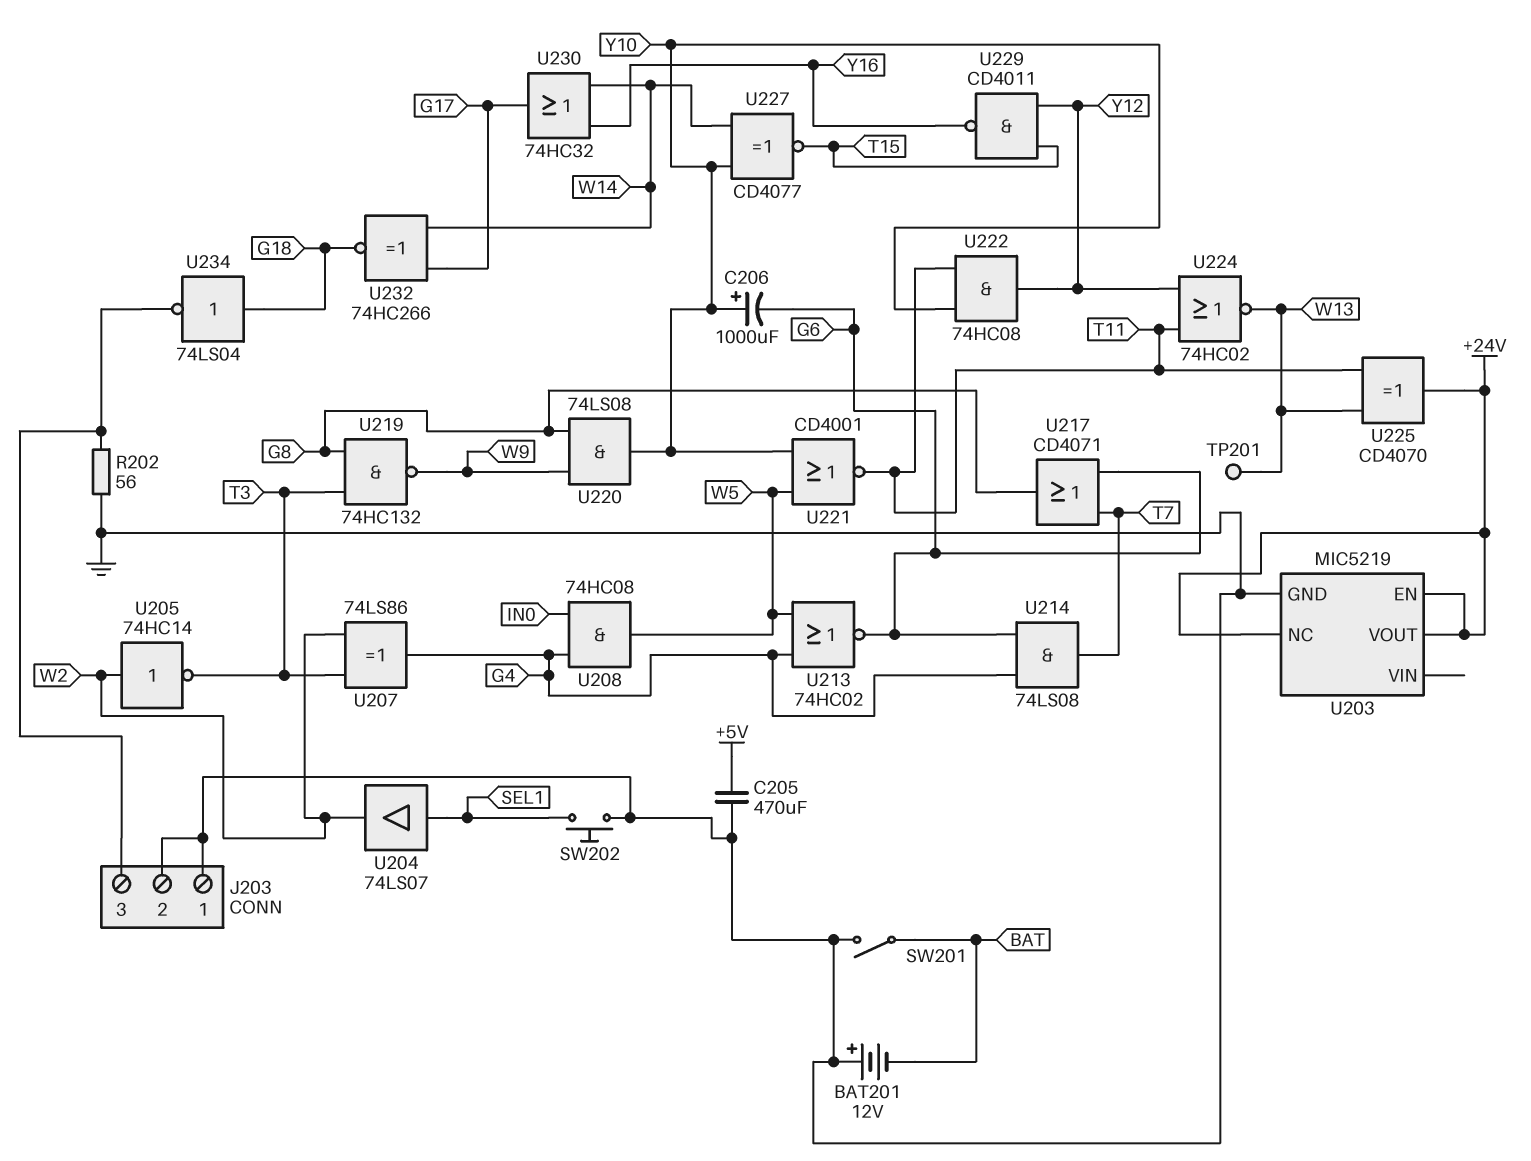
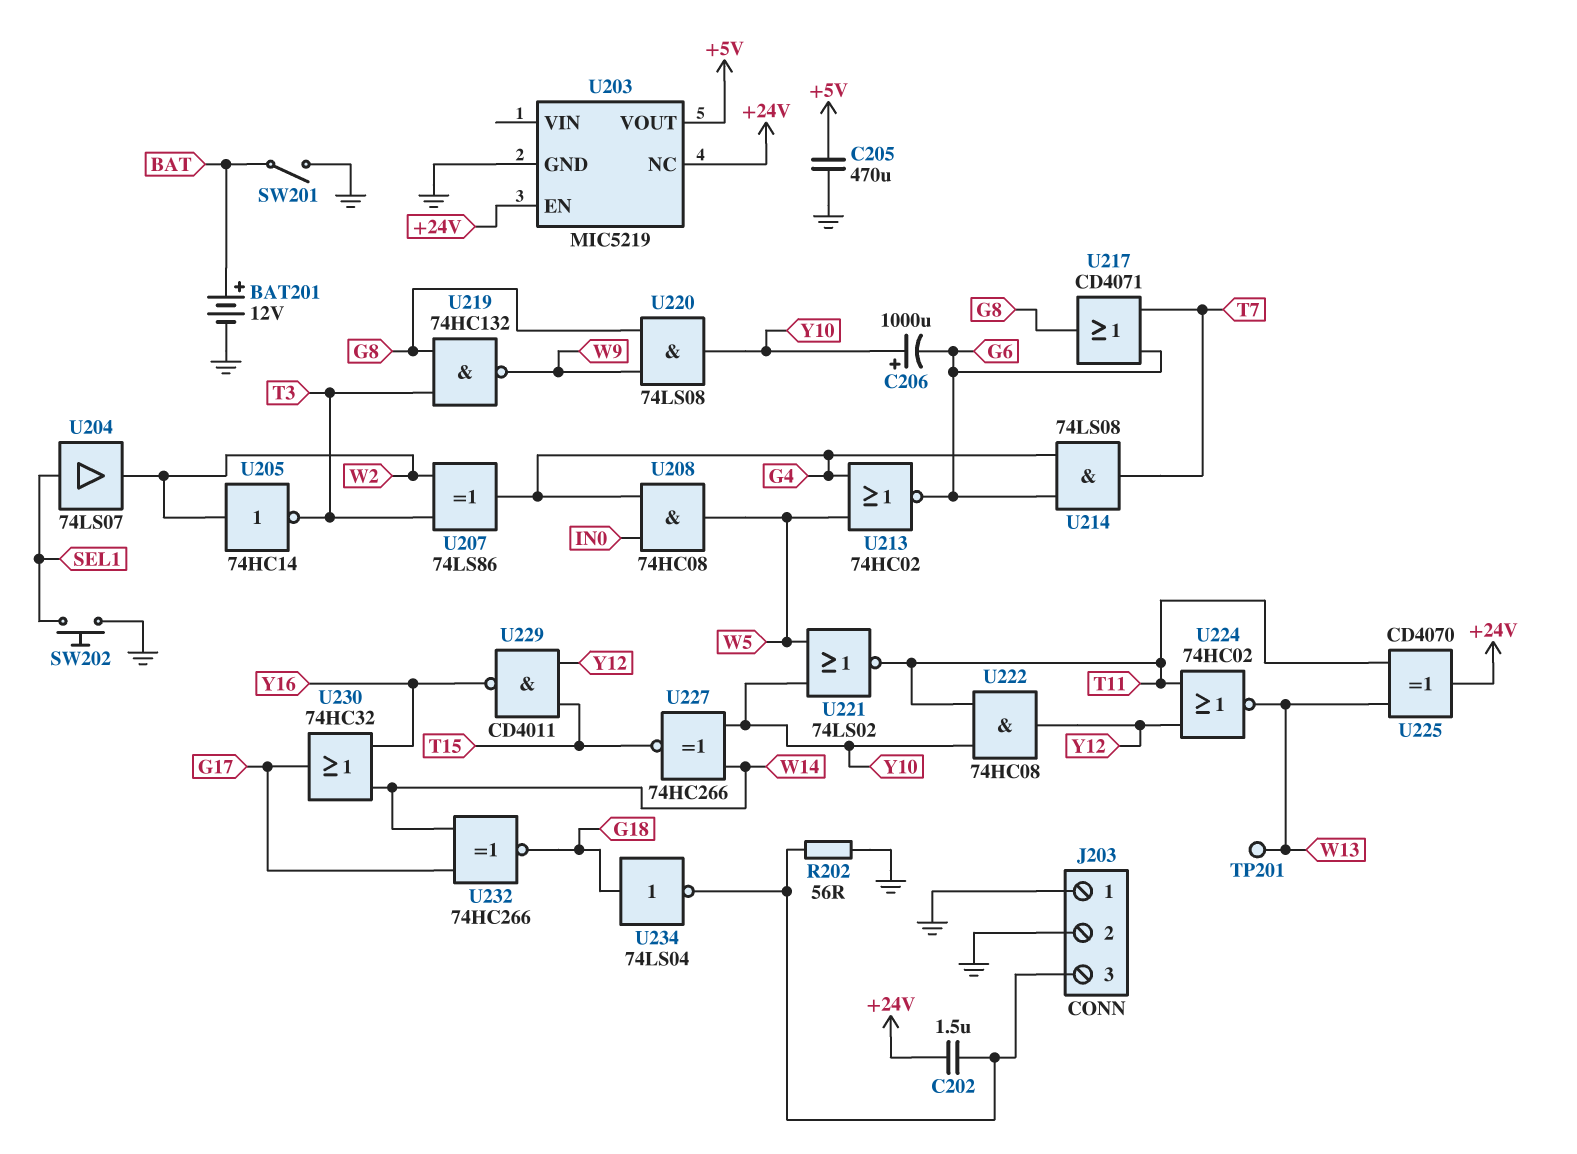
BAT201: 12V (plus GND, minus BAT) -> 12V (plus BAT, minus GND)
C202: none -> 1.5uF (+24V, J203/3)
U203 pin VOUT: +24V -> +5V
U221: NOR CD4001 (in W5, in Y10, out T11) -> NOR 74LS02 (in W5, in Y10, out T11)
U227: XNOR CD4077 (in W14, in Y10, out T15) -> XNOR 74HC266 (in W14, in Y10, out T15)

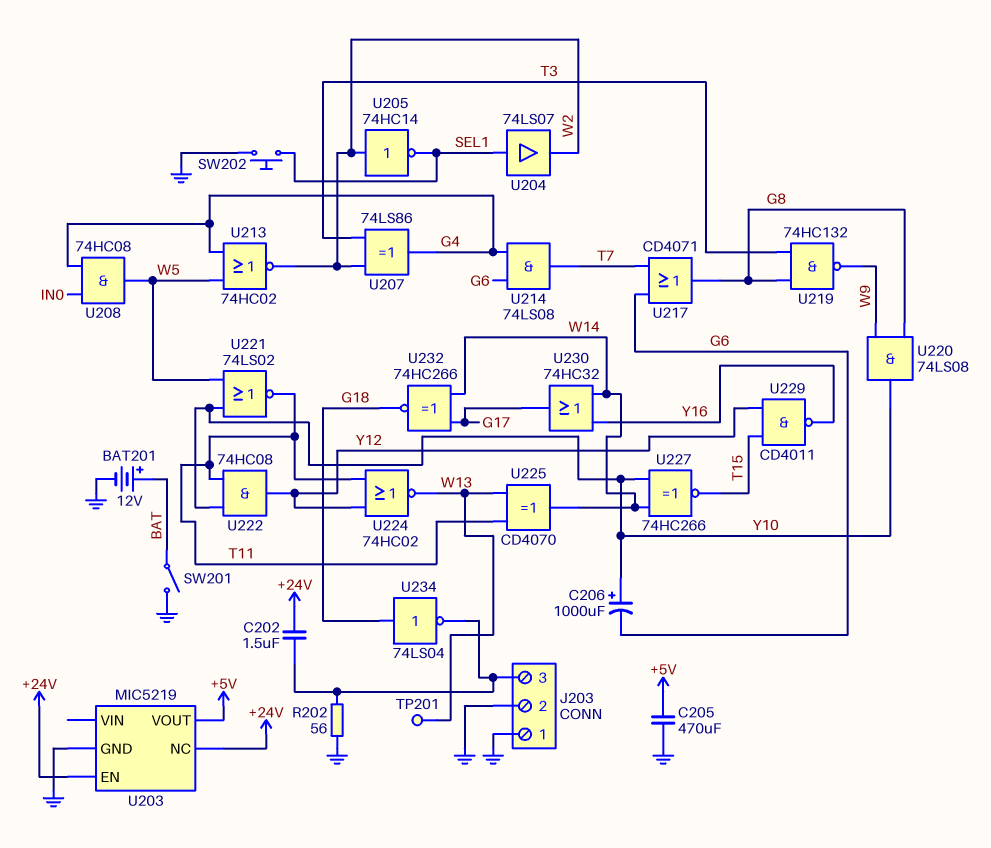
U205: NOT 74HC14 (in W2, out T3) -> NOT 74HC14 (in W2, out SEL1)
U213: NOR 74HC02 (in G4, in W5, out G6) -> NOR 74HC02 (in G4, in W5, out W2)
U225: XOR CD4070 (in T11, in W13, out +24V) -> XOR CD4070 (in T11, in W13, out W14)

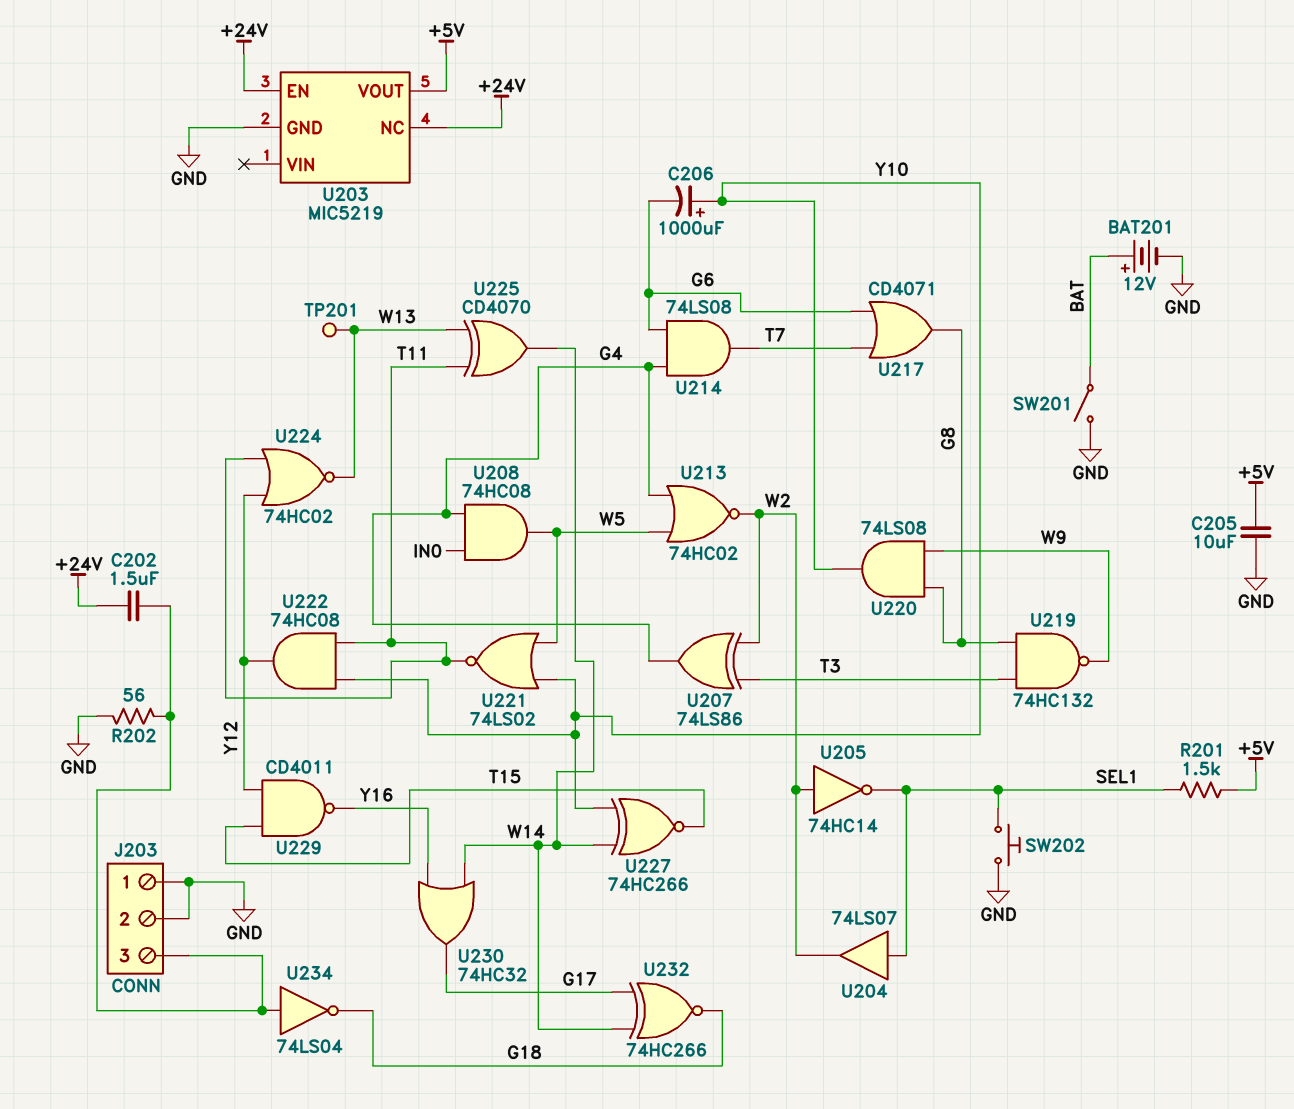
C205: 470uF (+5V, GND) -> 10uF (+5V, GND)
R201: none -> 1.5k (+5V, SEL1)
U234: NOT 74LS04 (in G18, out J203/3) -> NOT 74LS04 (in J203/3, out G18)

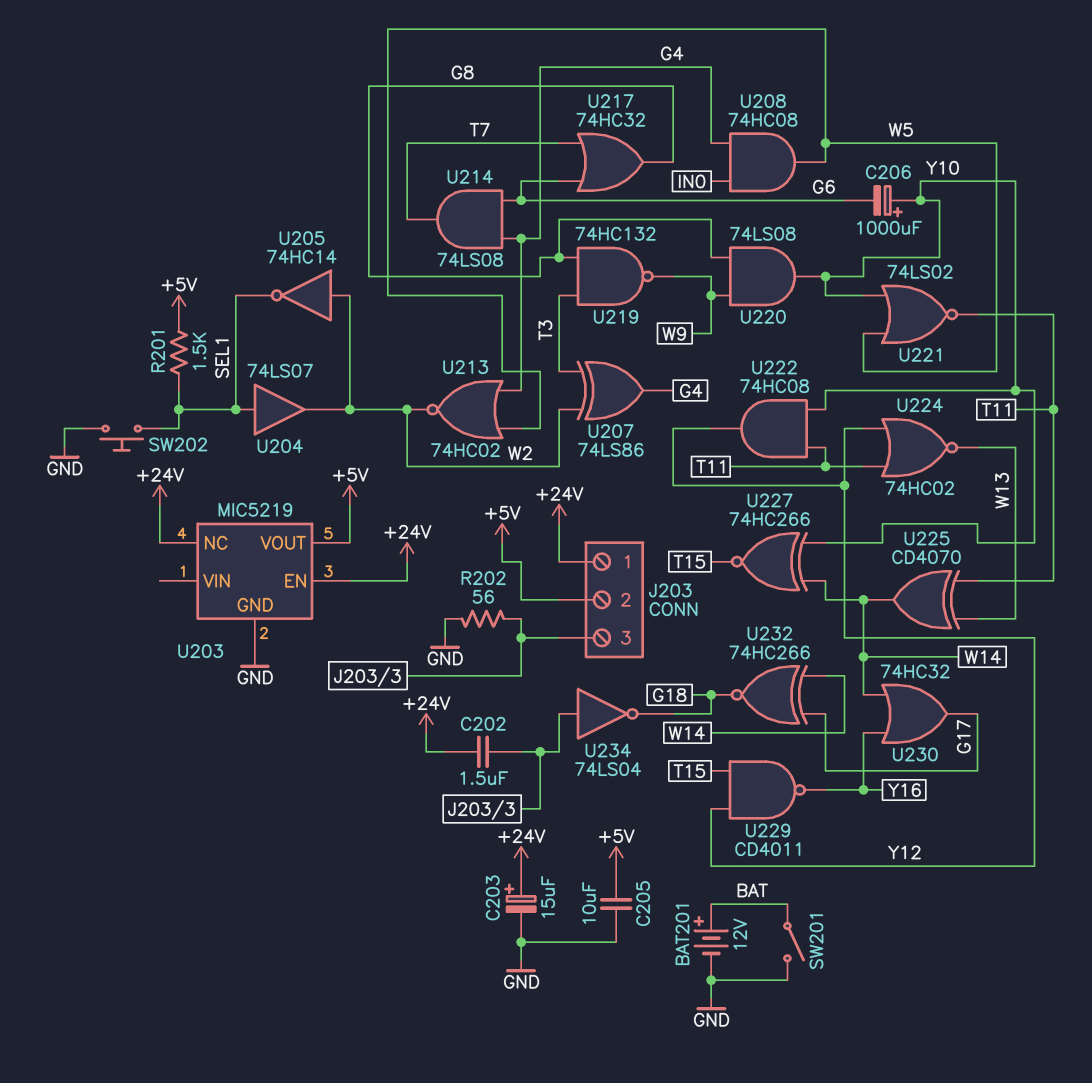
C203: none -> 15uF (plus +24V, minus GND)
J203 pin 1: GND -> +24V
J203 pin 2: GND -> +5V
TP201: test point (W13) -> none
U217: OR CD4071 (in G6, in T7, out G8) -> OR 74HC32 (in G6, in T7, out G8)

